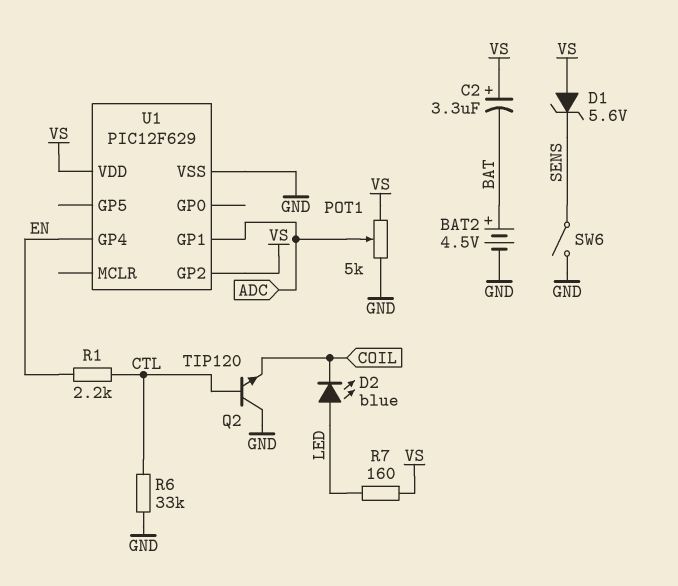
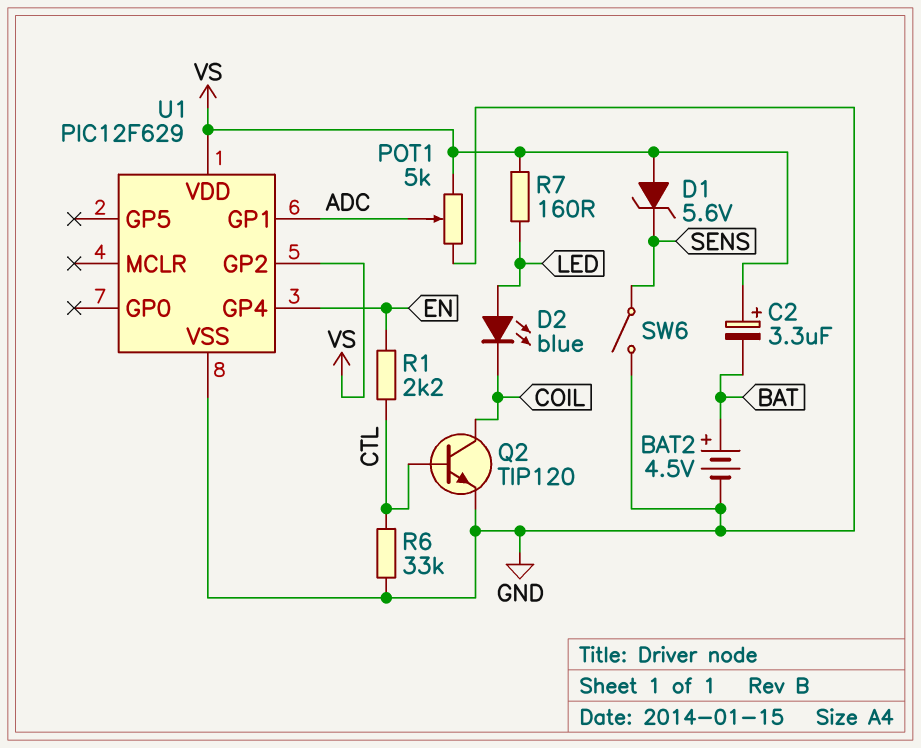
Q2: NPN TIP120 (B CTL, C GND, E COIL) -> NPN TIP120 (B CTL, C COIL, E GND)

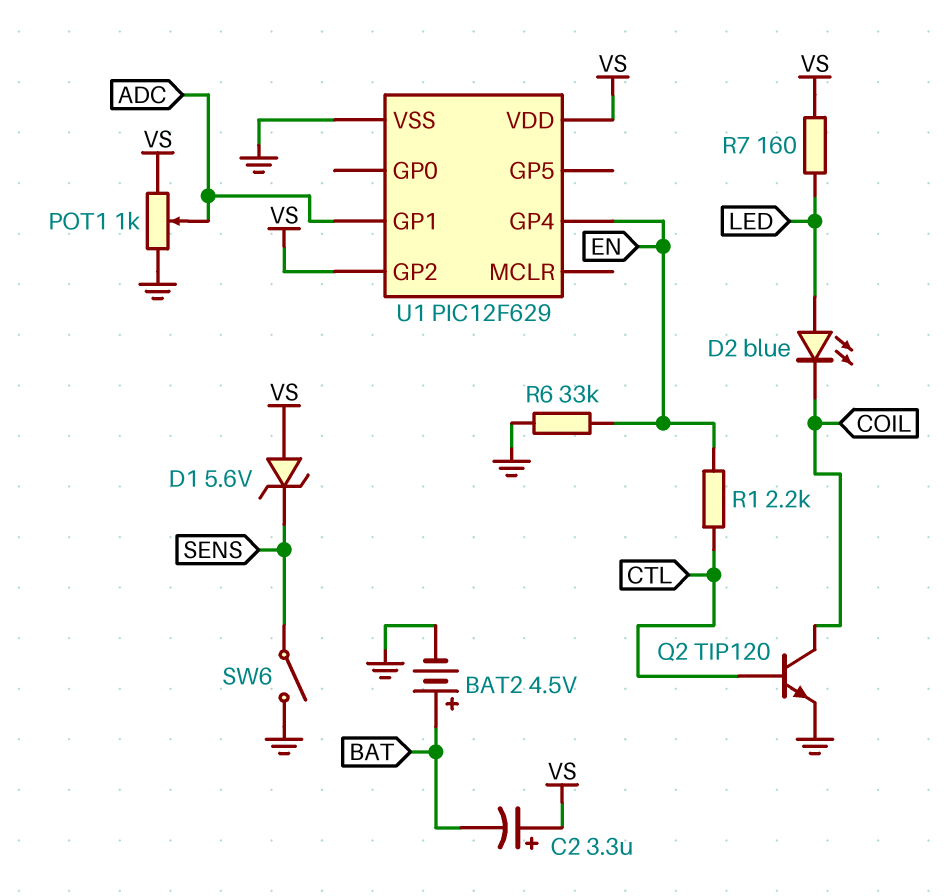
POT1: 5k (GND, VS, wiper ADC) -> 1k (GND, VS, wiper ADC)
R6: 33k (CTL, GND) -> 33k (EN, GND)

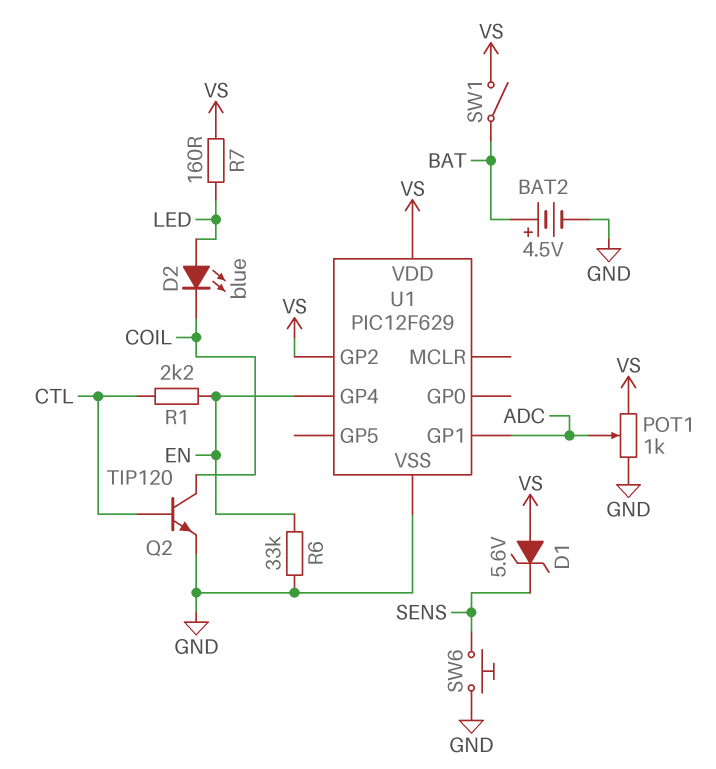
C2: 3.3uF (plus VS, minus BAT) -> none
SW1: none -> switch (BAT, VS)
SW6: switch (GND, SENS) -> button (GND, SENS)

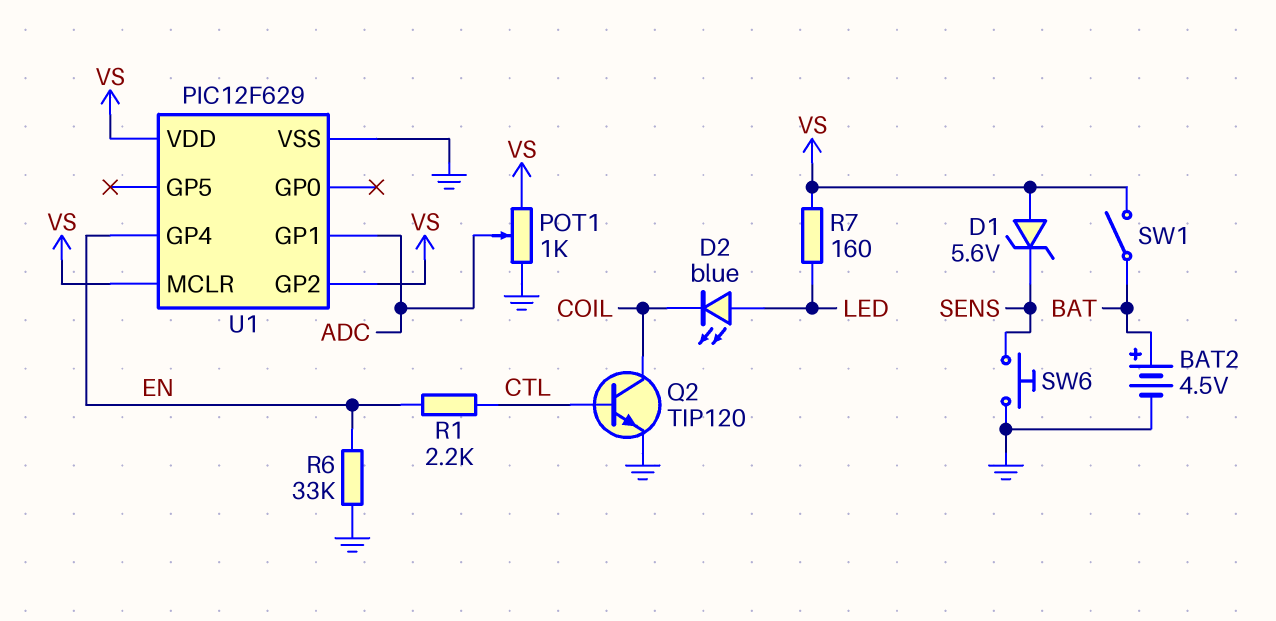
U1 pin MCLR: none -> VS

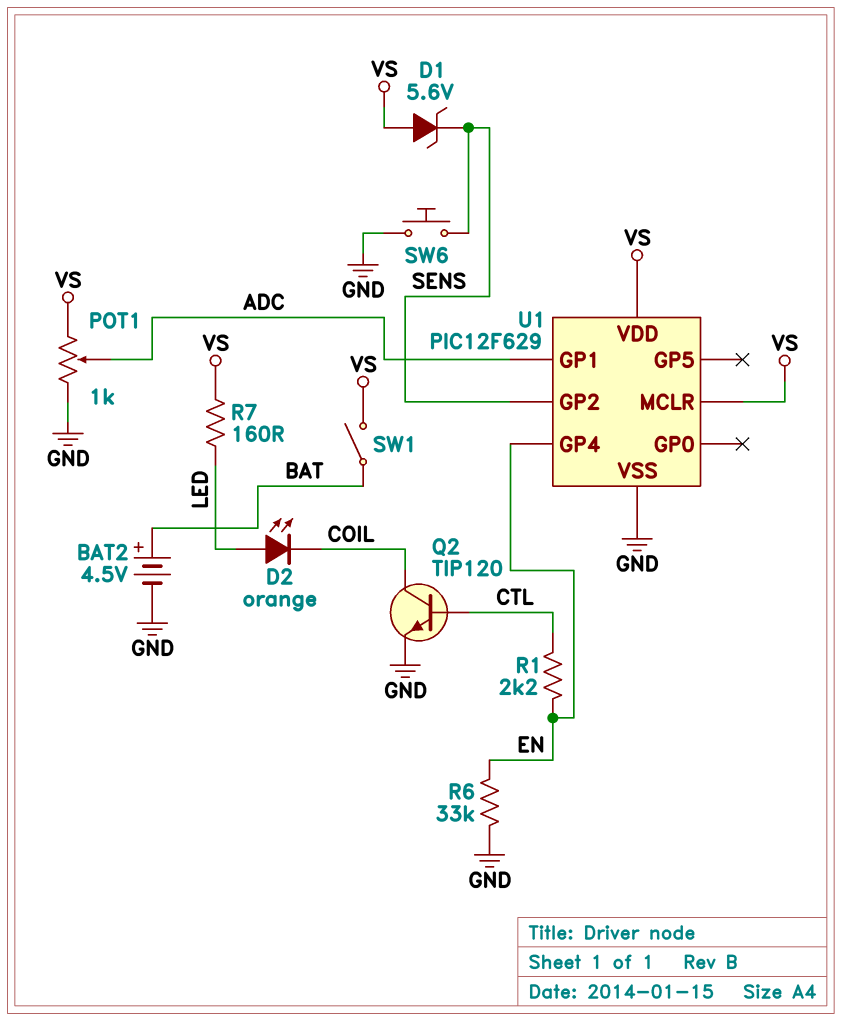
D2: LED blue (A LED, K COIL) -> LED orange (A LED, K COIL)
U1 pin GP2: VS -> SENS

